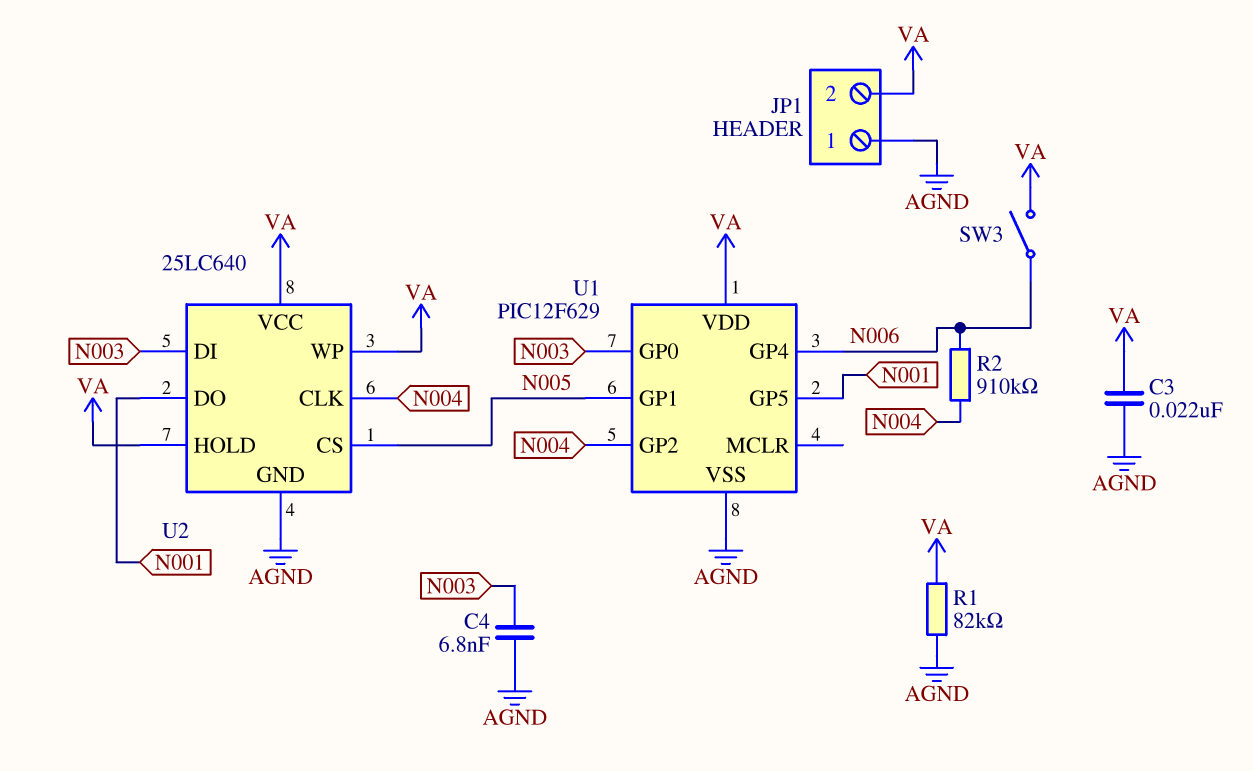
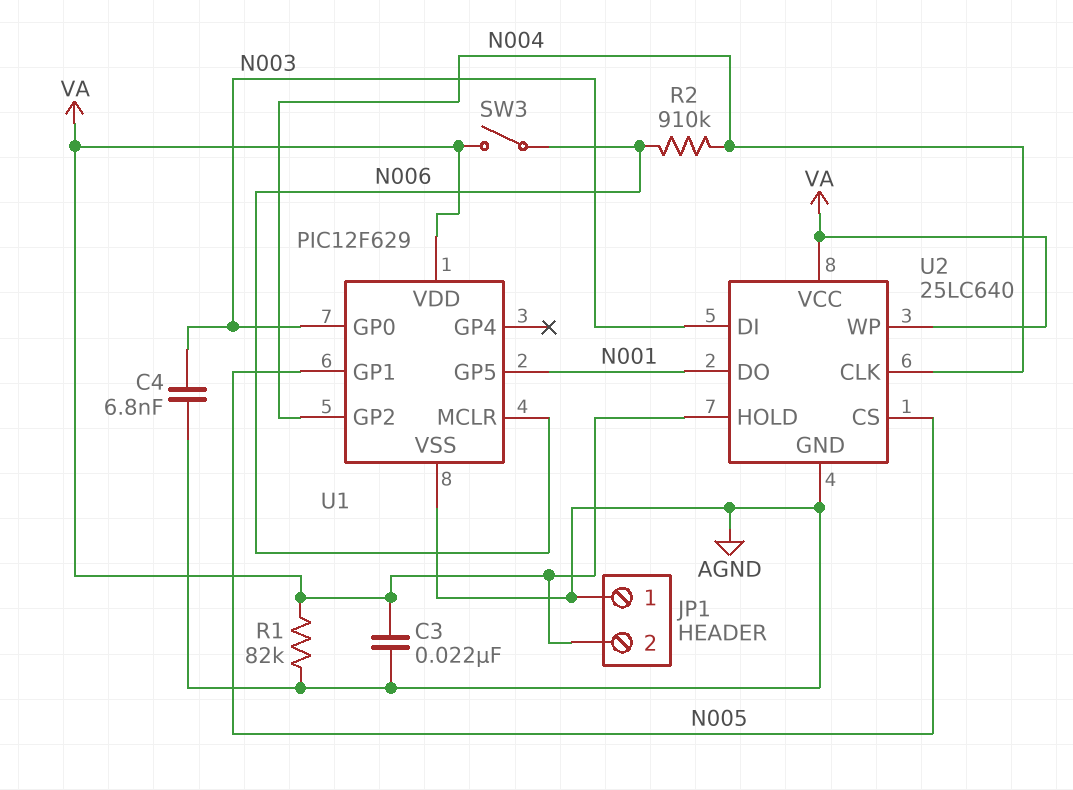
U1 pin GP4: N006 -> none
U1 pin MCLR: none -> N006

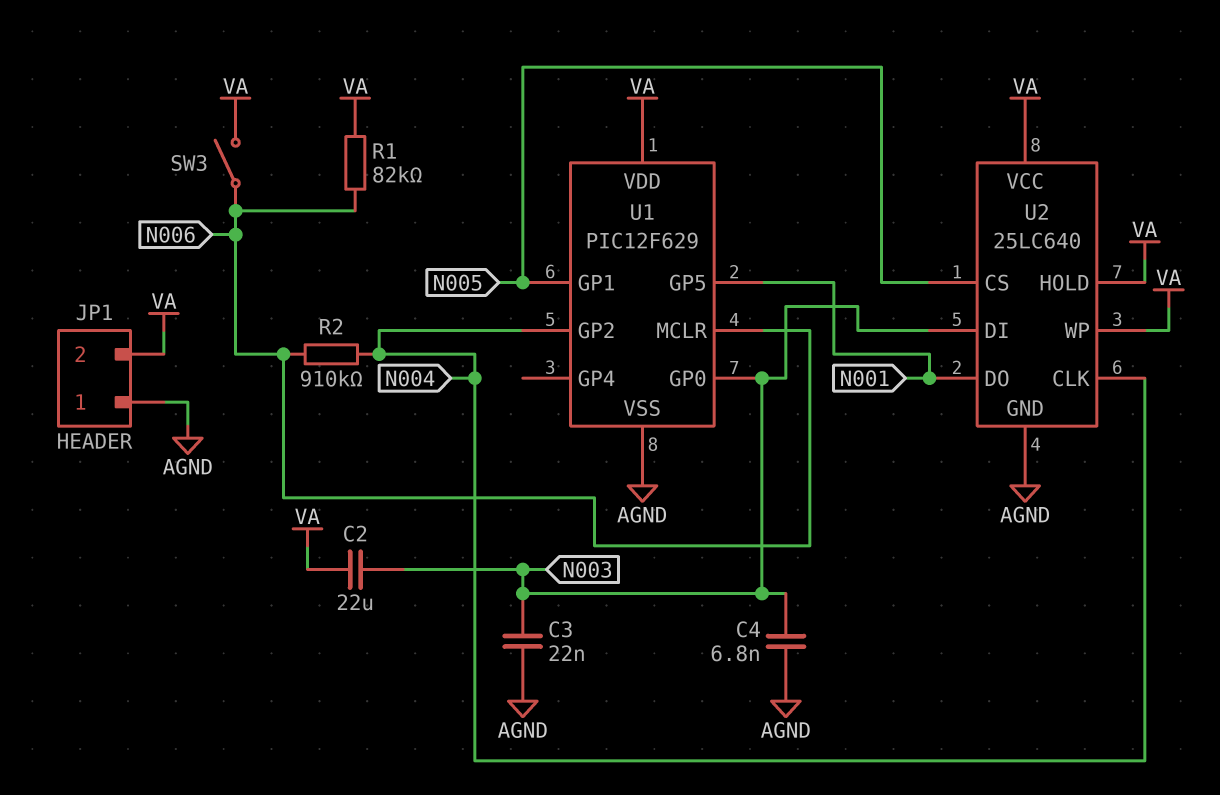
C2: none -> 22uF (N003, VA)
C3: 22nF (AGND, VA) -> 22nF (AGND, N003)
R1: 82k (AGND, VA) -> 82k (N006, VA)

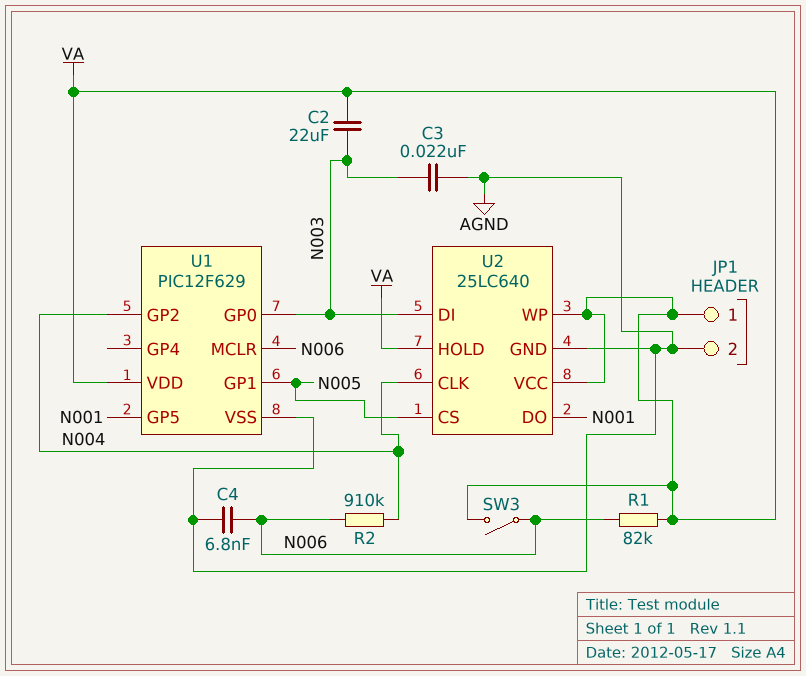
C4: 6.8nF (AGND, N003) -> 6.8nF (AGND, N006)
JP1 pin 1: AGND -> VA
JP1 pin 2: VA -> AGND

